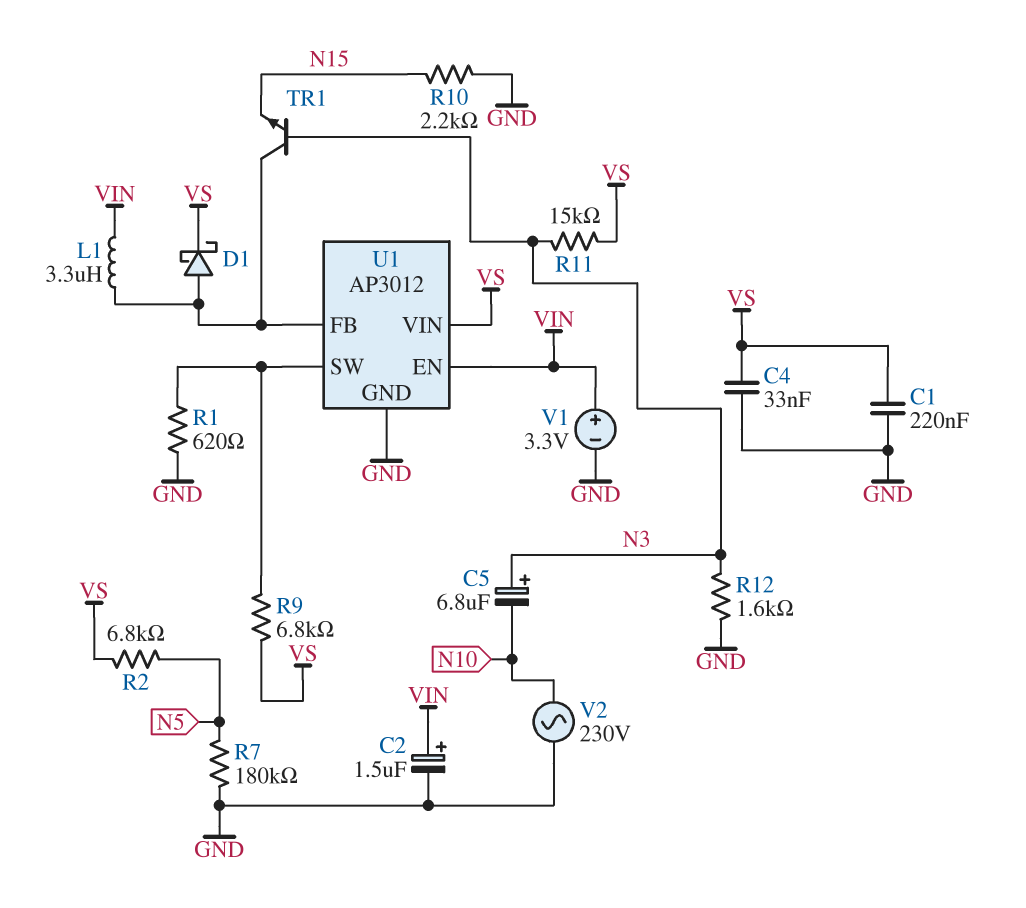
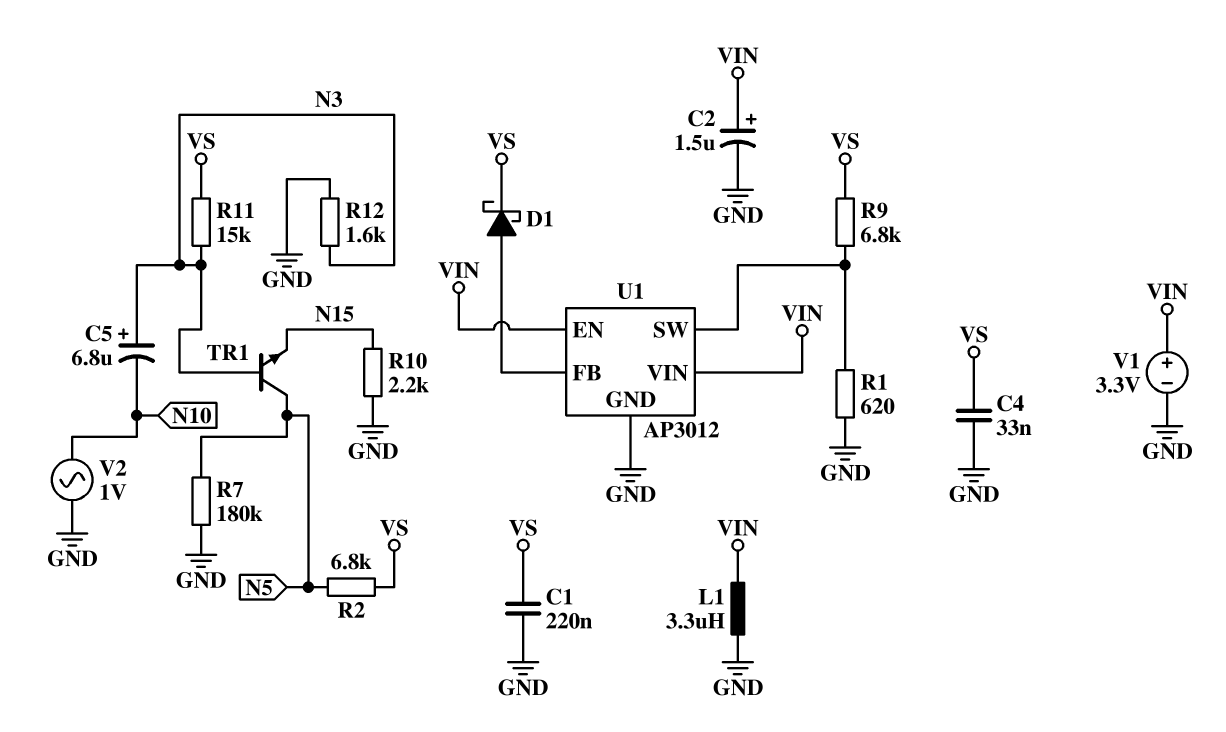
L1: 3.3uH (U1/FB, VIN) -> 3.3uH (GND, VIN)
TR1: NPN (B N3, C U1/FB, E N15) -> NPN (B N3, C N5, E N15)
U1 pin VIN: VS -> VIN
V2: AC 230V (GND, N10) -> AC 1V (GND, N10)

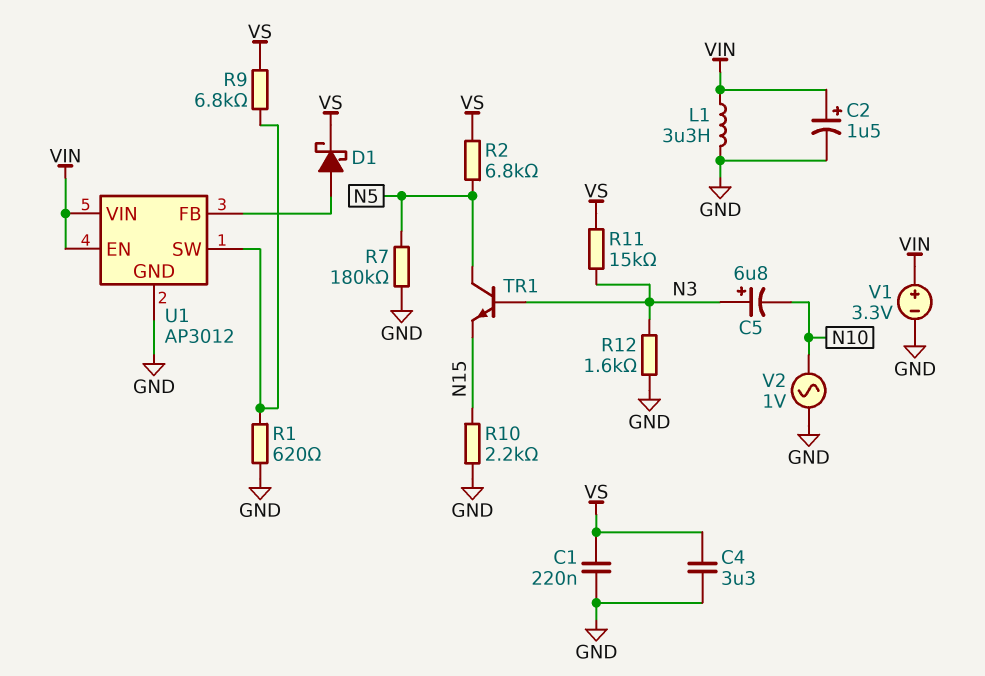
C4: 33nF (GND, VS) -> 3.3uF (GND, VS)

